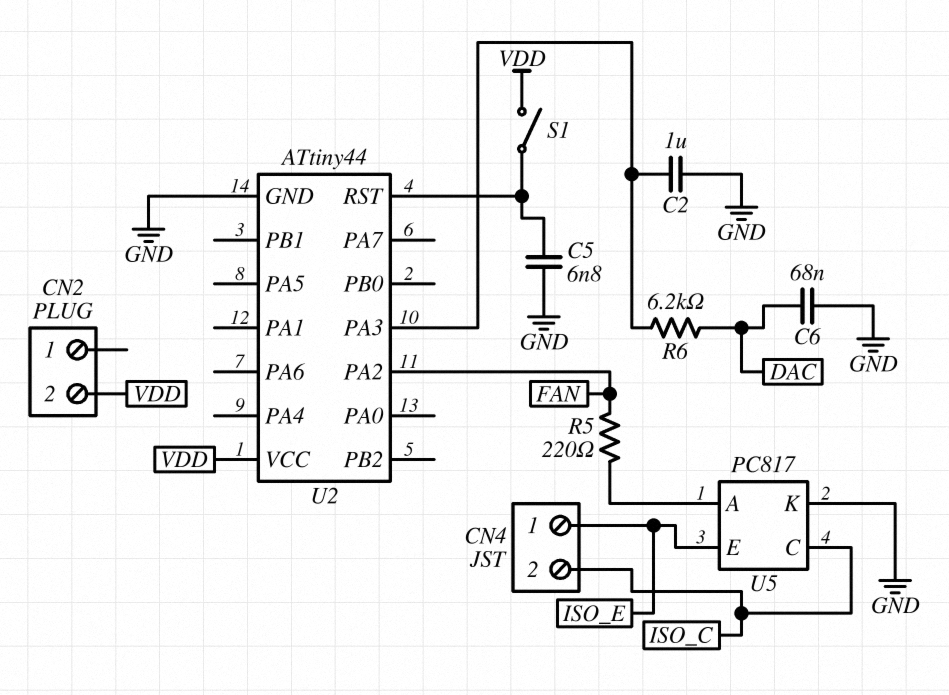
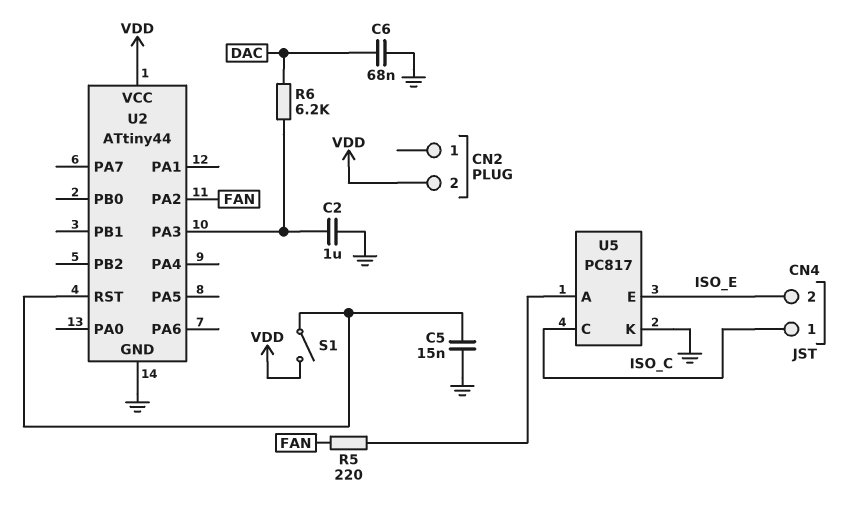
C5: 6.8nF (GND, U2/RST) -> 15nF (GND, U2/RST)
CN4 pin 1: ISO_E -> ISO_C
CN4 pin 2: ISO_C -> ISO_E

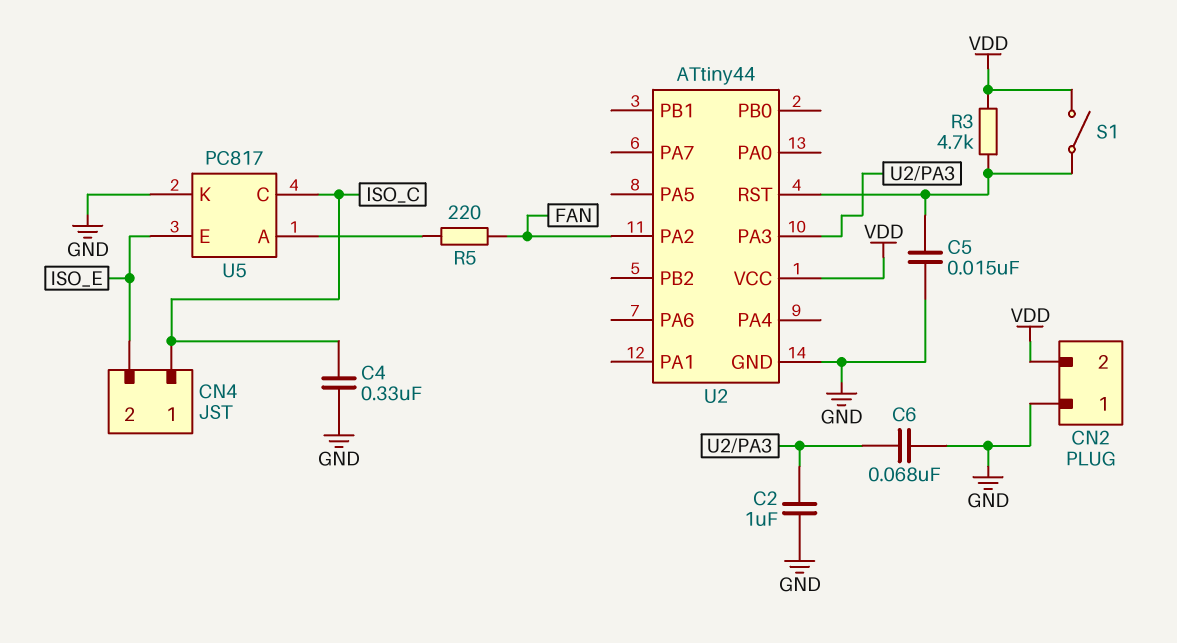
C4: none -> 330nF (GND, ISO_C)
C6: 68nF (DAC, GND) -> 68nF (GND, U2/PA3)
CN2 pin 1: none -> GND
R3: none -> 4.7k (U2/RST, VDD)
R6: 6.2k (DAC, U2/PA3) -> none

